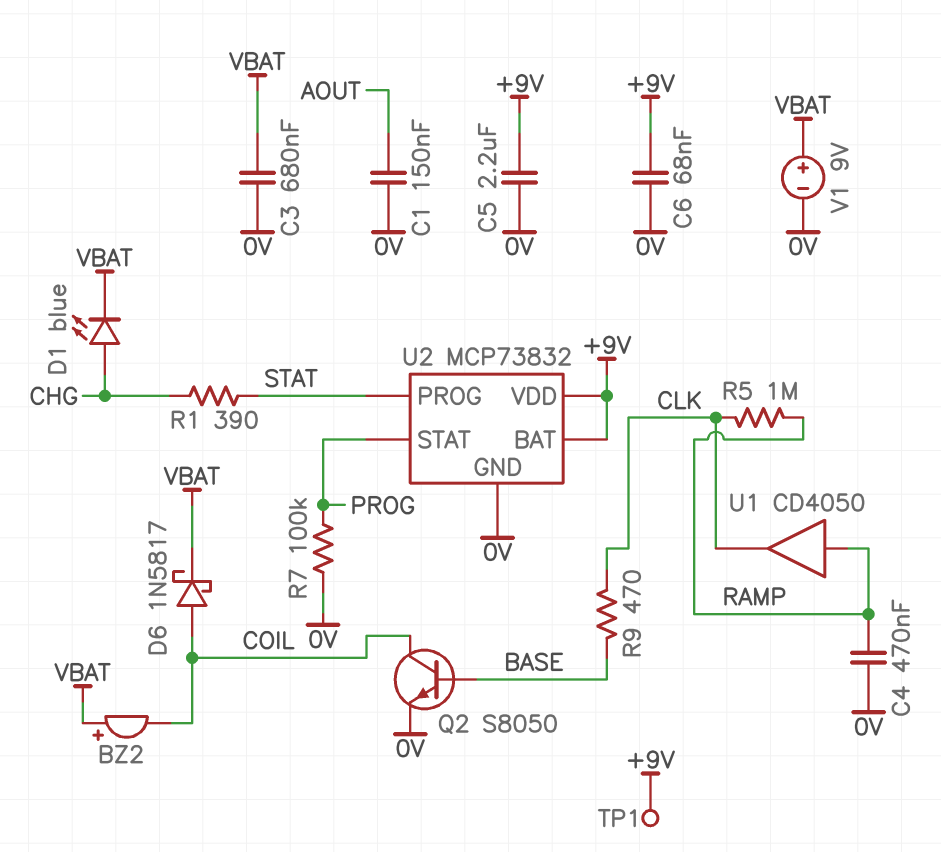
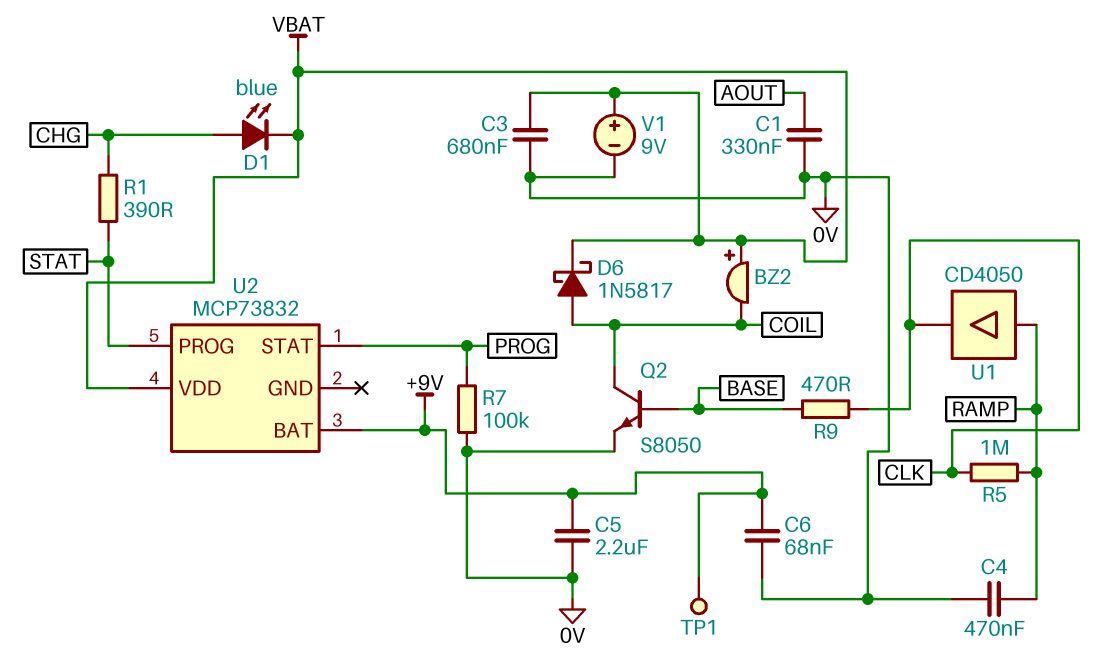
C1: 150nF (0V, AOUT) -> 330nF (0V, AOUT)
U2 pin GND: 0V -> none
U2 pin VDD: +9V -> VBAT

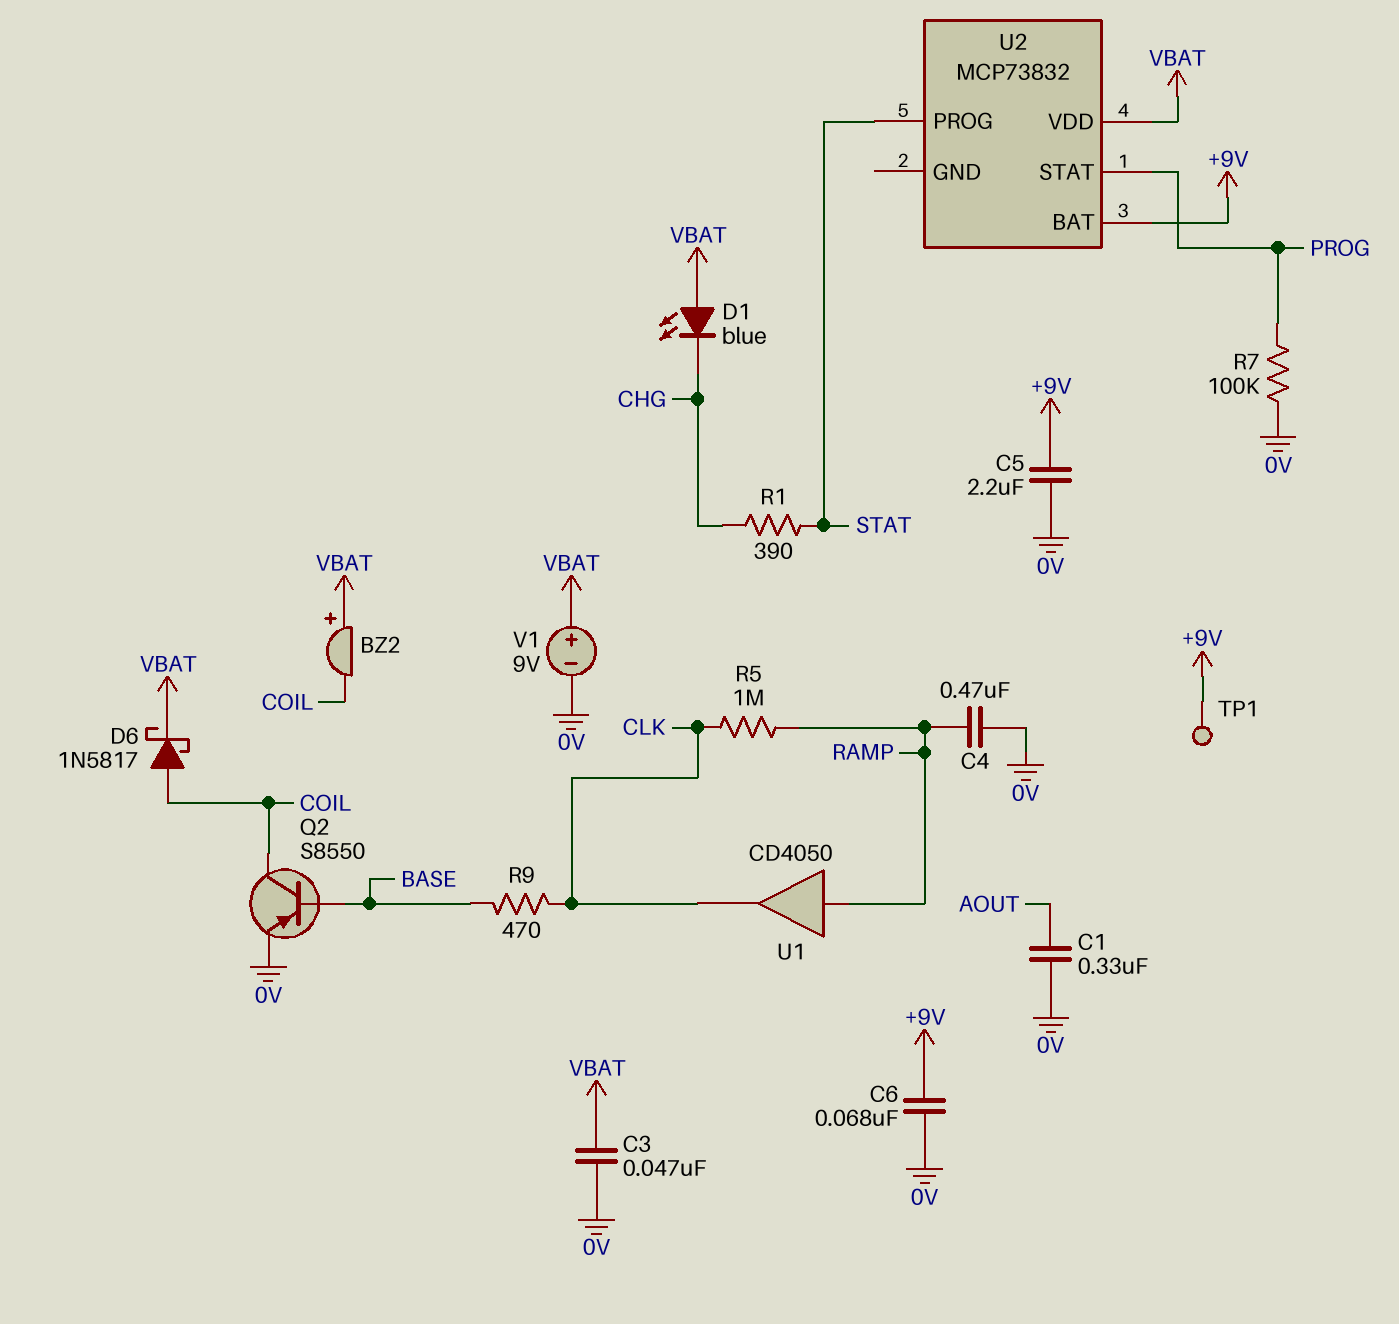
C3: 680nF (0V, VBAT) -> 47nF (0V, VBAT)
D1: LED blue (A CHG, K VBAT) -> LED blue (A VBAT, K CHG)
Q2: NPN S8050 (B BASE, C COIL, E 0V) -> PNP S8550 (B BASE, C COIL, E 0V)

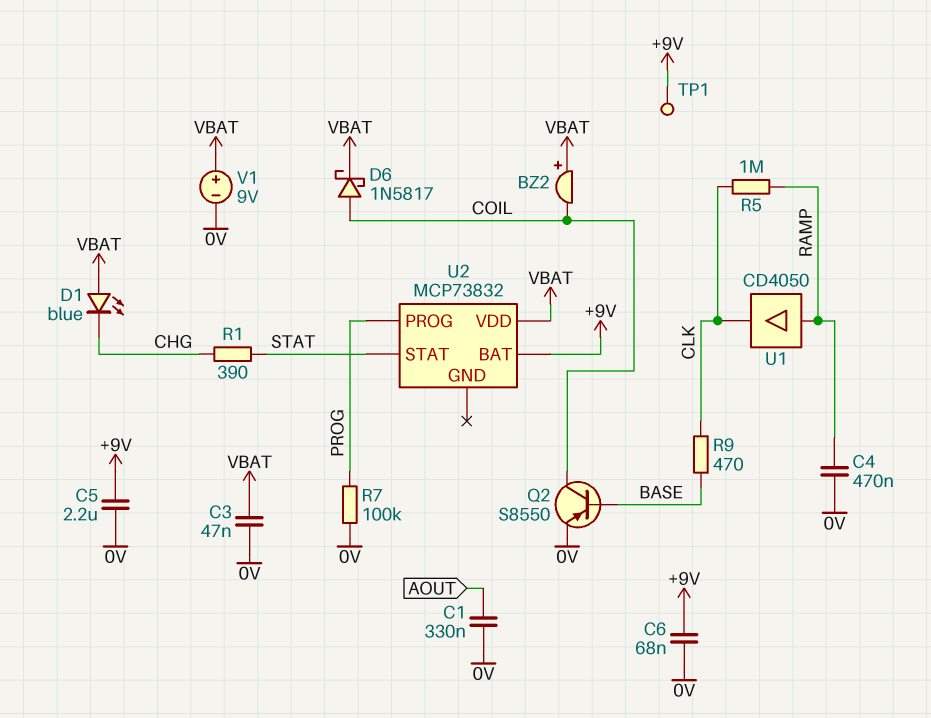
U2 pin PROG: STAT -> PROG
U2 pin STAT: PROG -> STAT

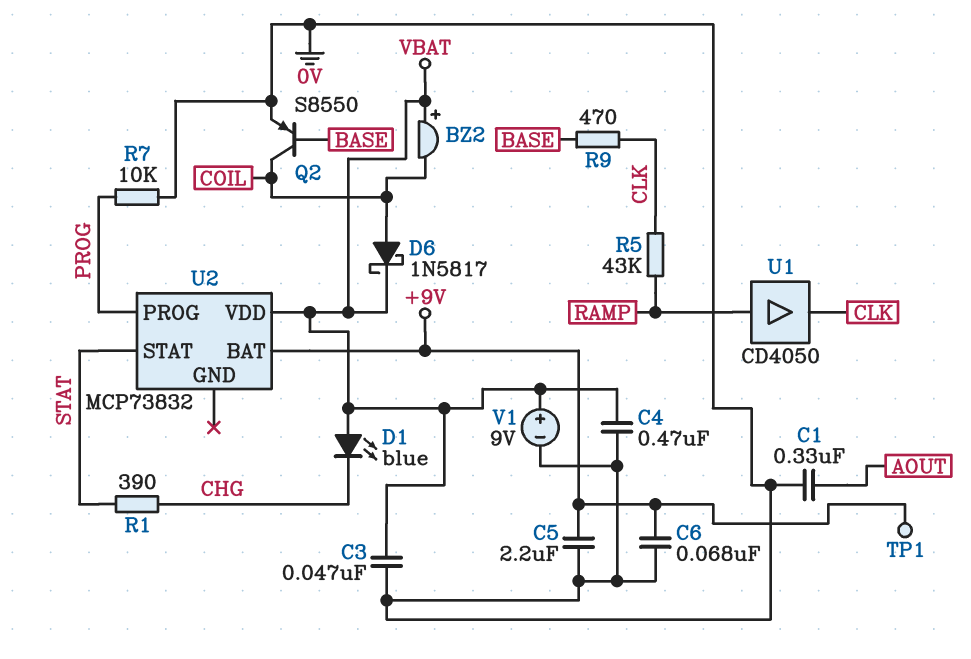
C4: 470nF (0V, RAMP) -> 470nF (0V, VBAT)
R5: 1M (CLK, RAMP) -> 43k (CLK, RAMP)
R7: 100k (0V, PROG) -> 10k (0V, PROG)

